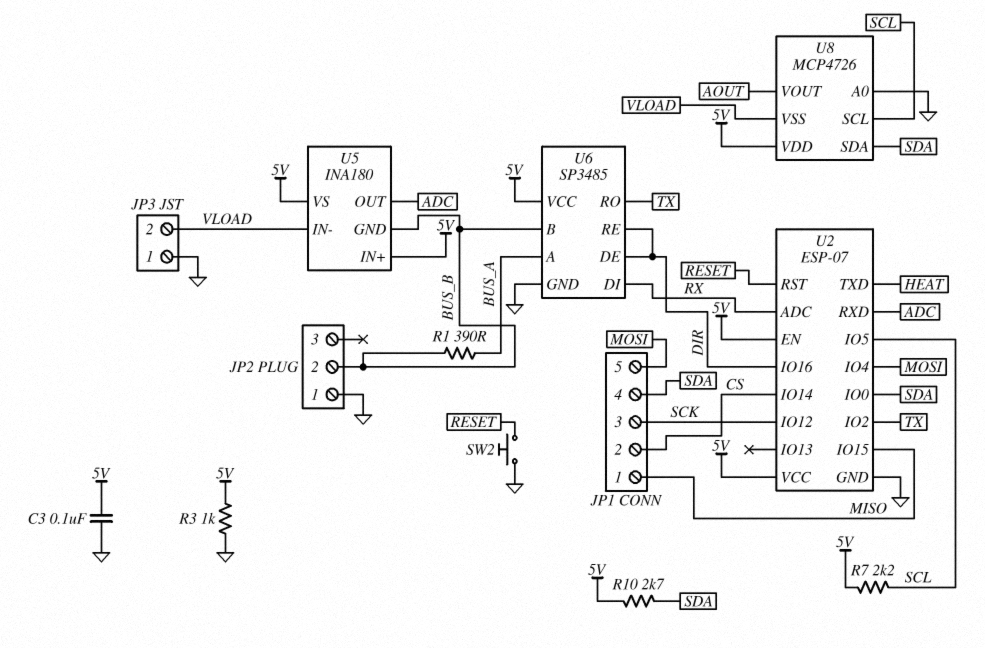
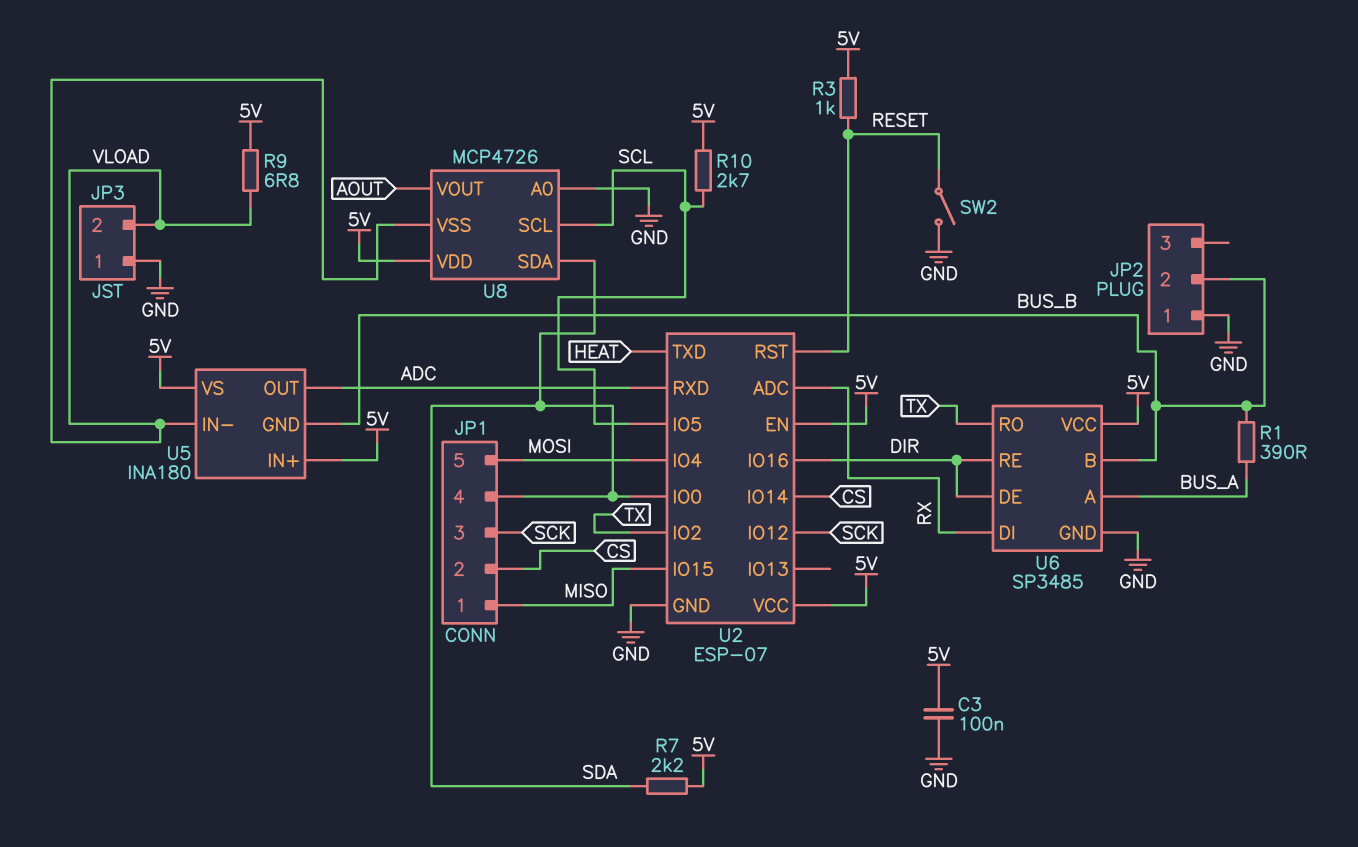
R3: 1k (5V, GND) -> 1k (5V, RESET)
R7: 2.2k (5V, SCL) -> 2.2k (5V, SDA)
R9: none -> 6.8 (5V, VLOAD)
R10: 2.7k (5V, SDA) -> 2.7k (5V, SCL)
SW2: button (GND, RESET) -> switch (GND, RESET)

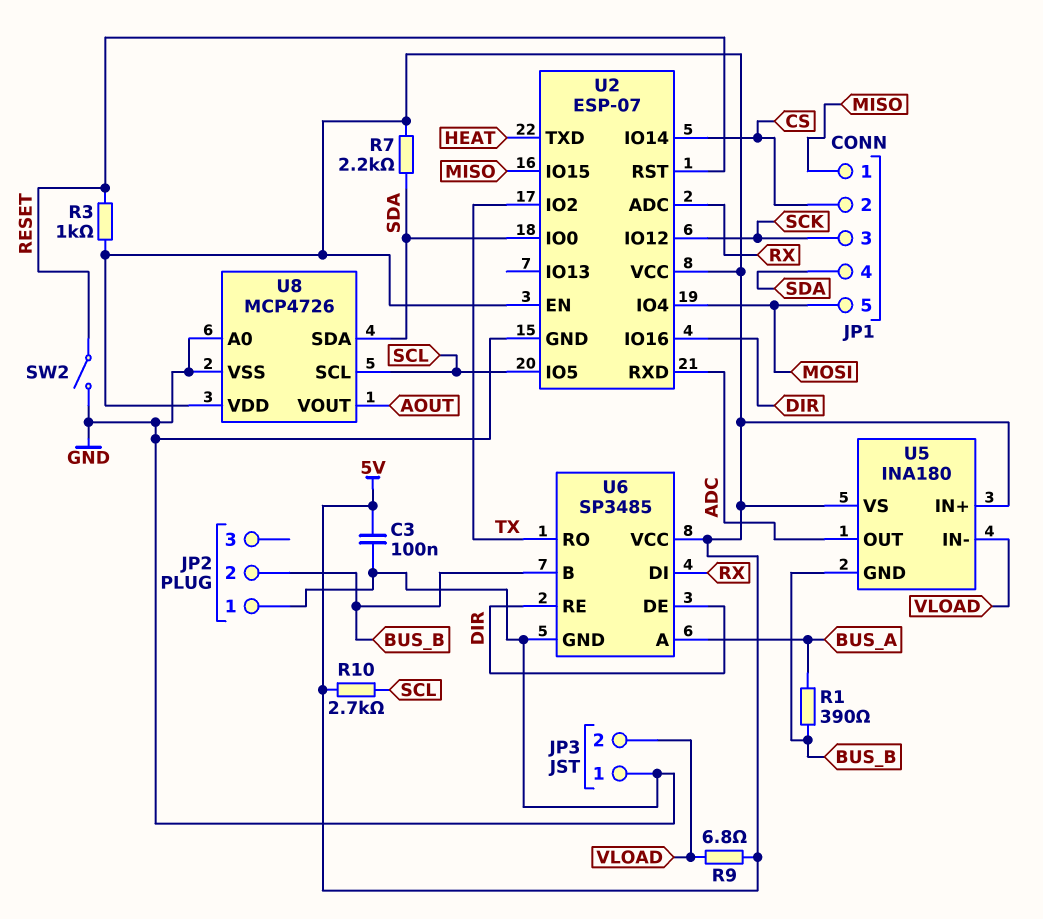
U8 pin VSS: VLOAD -> GND

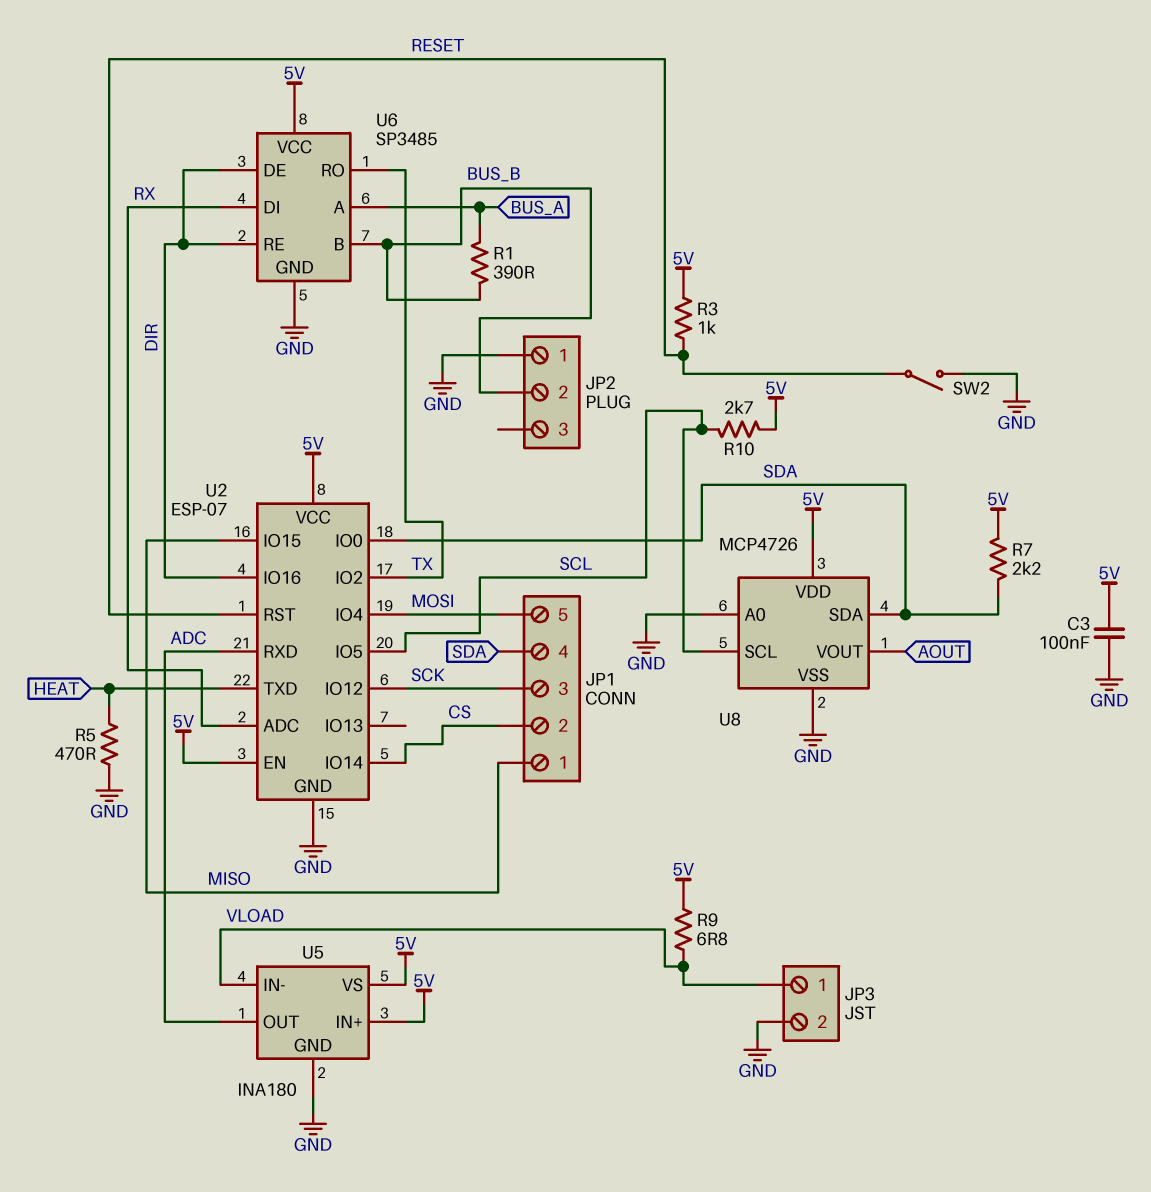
JP3 pin 1: GND -> VLOAD
JP3 pin 2: VLOAD -> GND
R5: none -> 470 (GND, HEAT)
U5 pin GND: BUS_B -> GND

